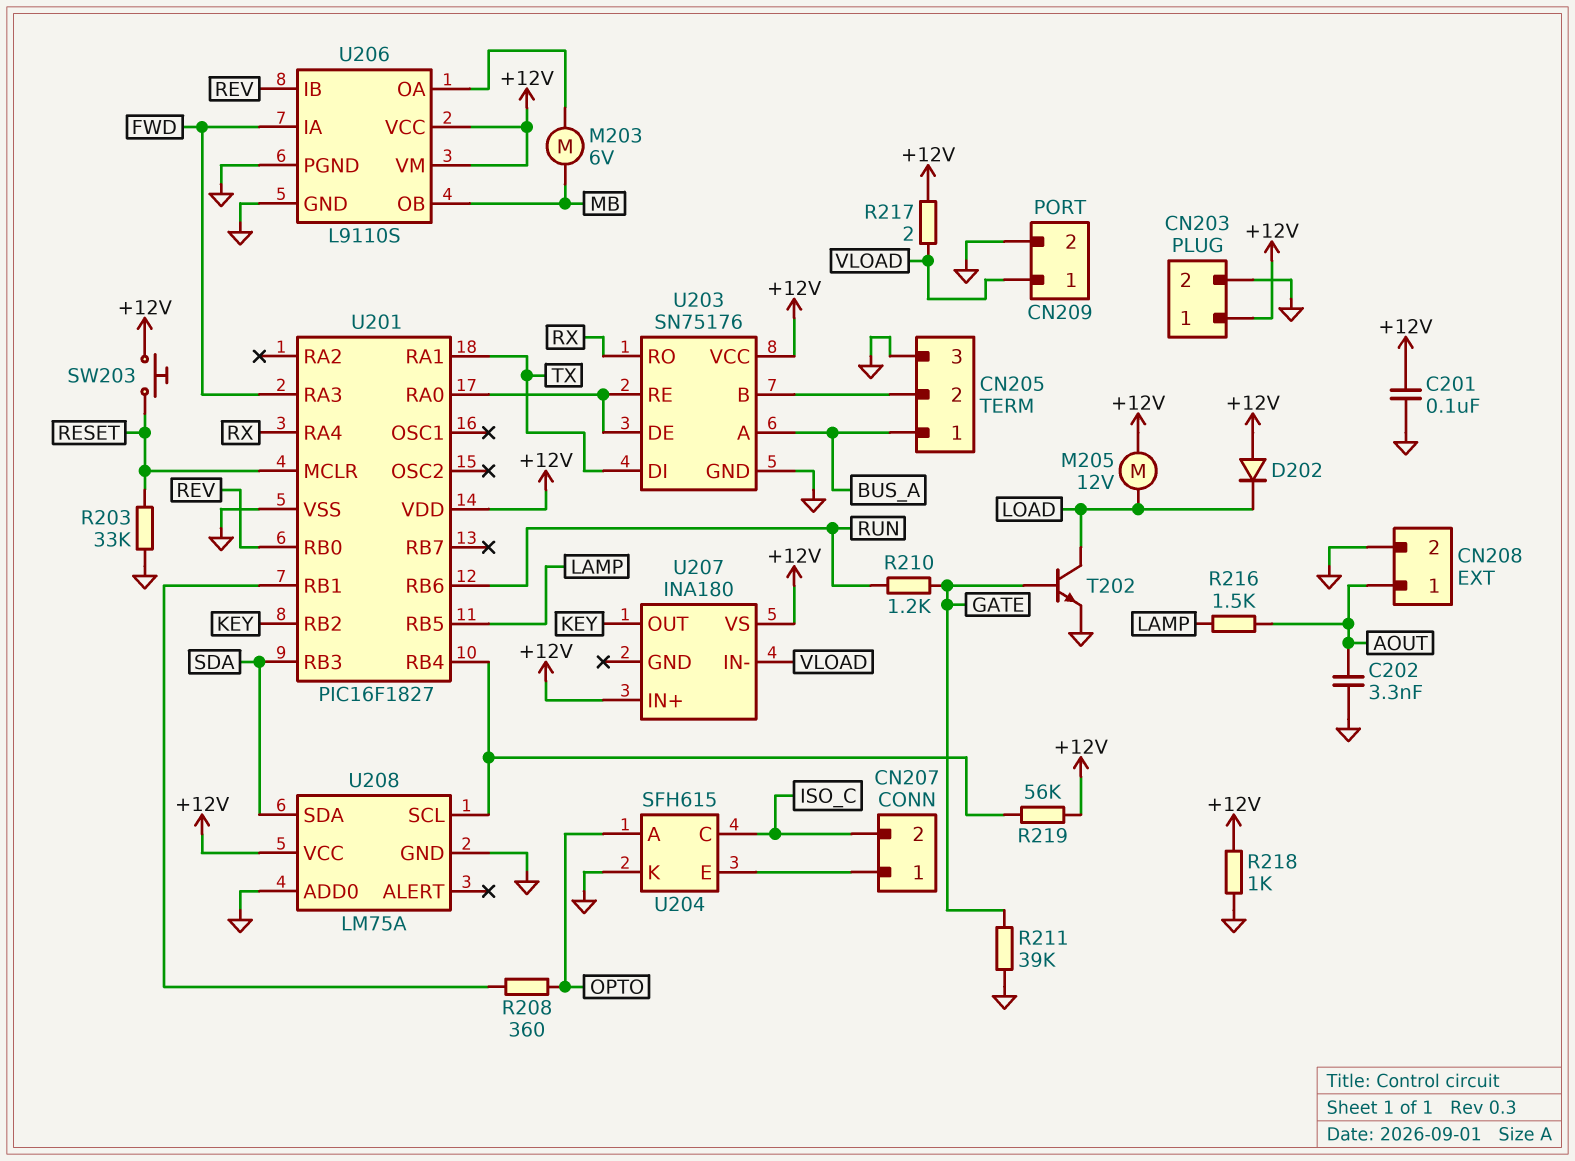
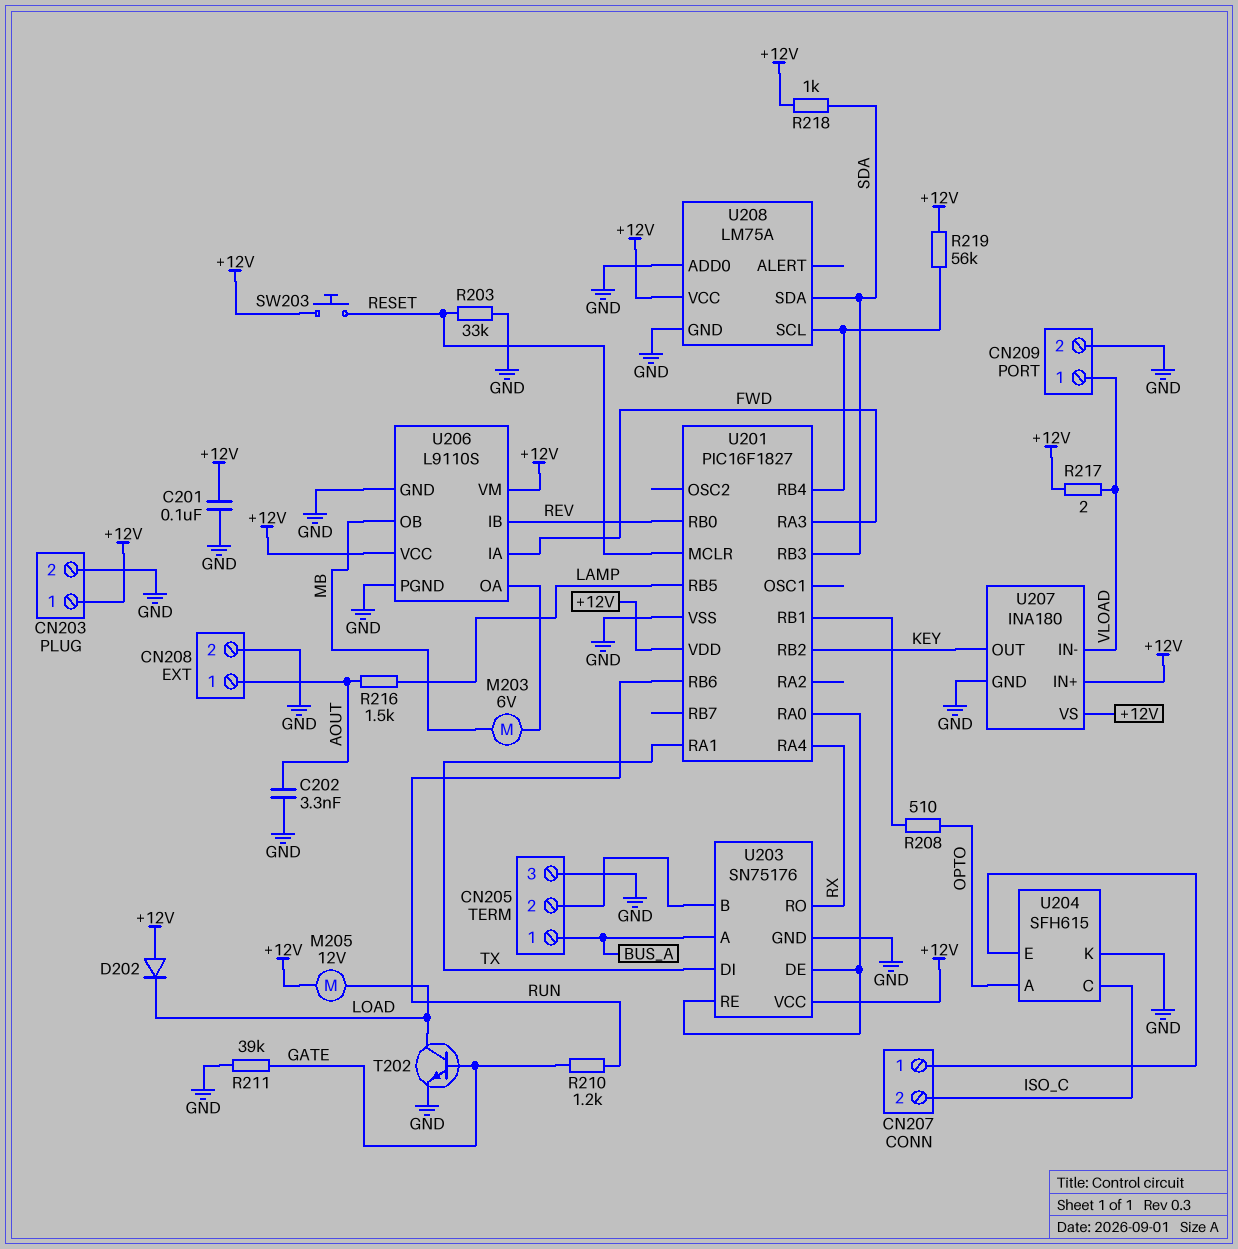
R208: 360 (OPTO, U201/RB1) -> 510 (OPTO, U201/RB1)
R218: 1k (+12V, GND) -> 1k (+12V, SDA)
U207 pin GND: none -> GND

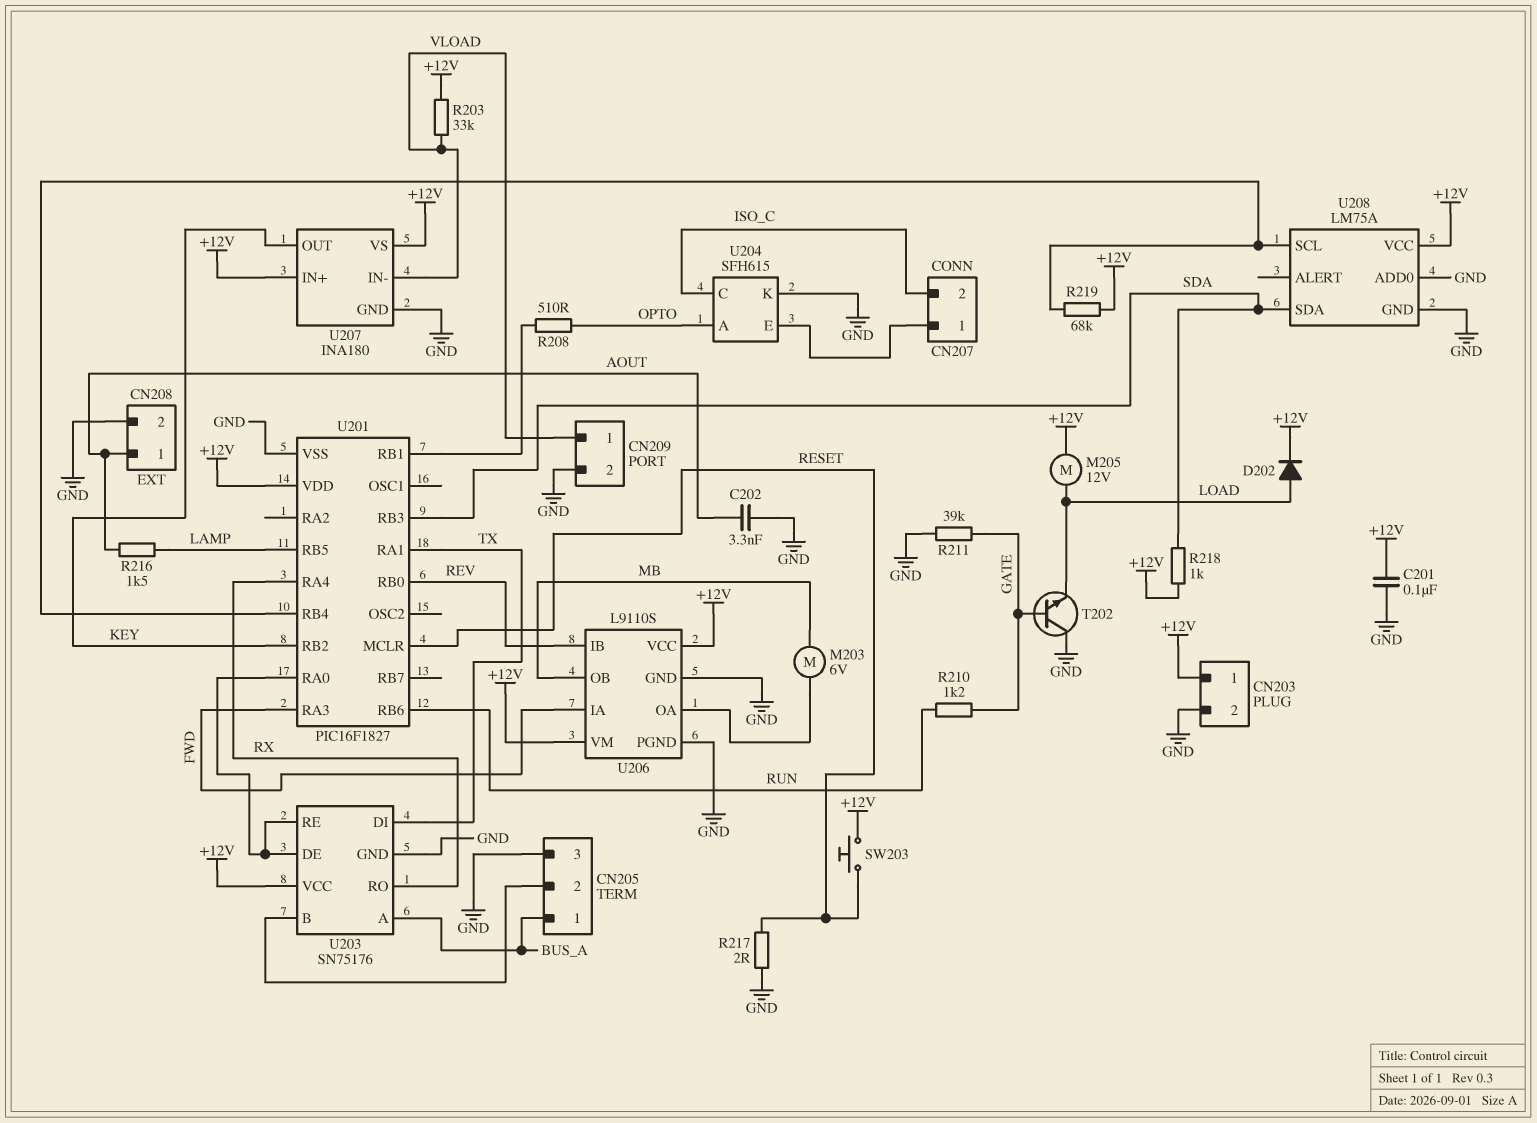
D202: diode (A +12V, K LOAD) -> diode (A LOAD, K +12V)
R203: 33k (GND, RESET) -> 33k (+12V, VLOAD)
R217: 2 (+12V, VLOAD) -> 2 (GND, RESET)
R219: 56k (+12V, U201/RB4) -> 68k (+12V, U201/RB4)
T202: NPN (B GATE, C LOAD, E GND) -> NPN (B GATE, C GND, E LOAD)

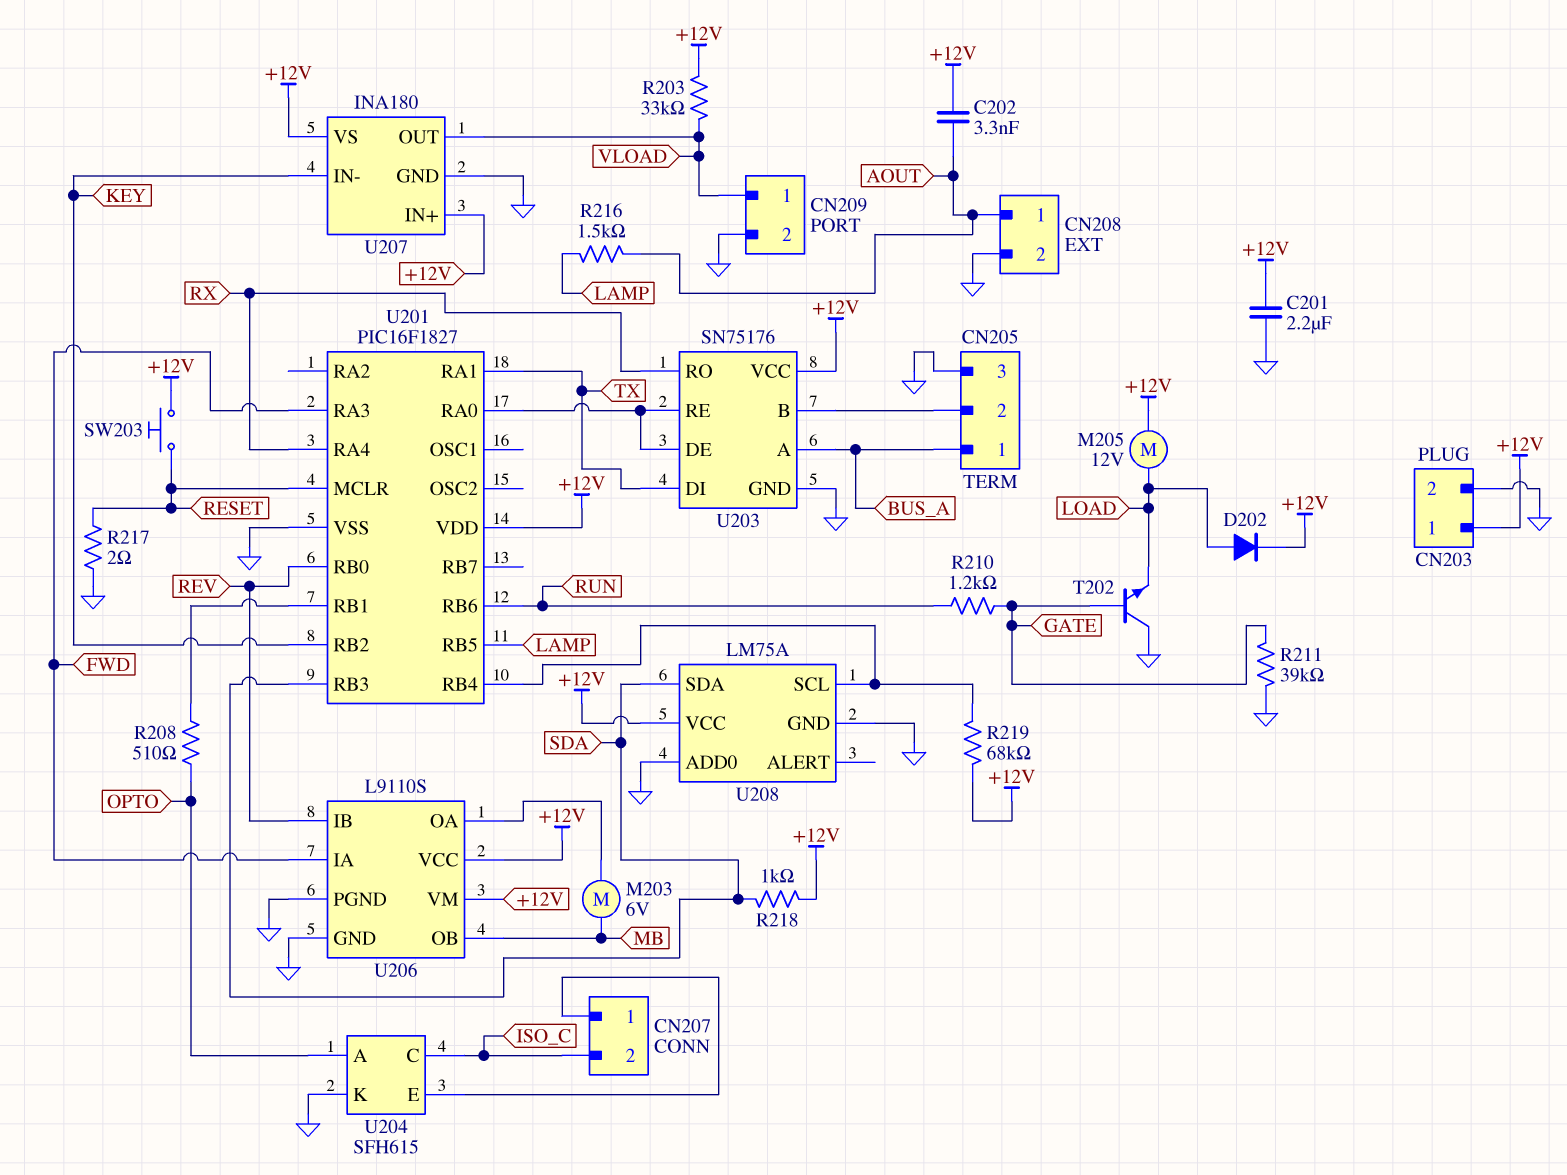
C201: 100nF (+12V, GND) -> 2.2uF (+12V, GND)
C202: 3.3nF (AOUT, GND) -> 3.3nF (+12V, AOUT)
U207 pin IN-: VLOAD -> KEY
U207 pin OUT: KEY -> VLOAD

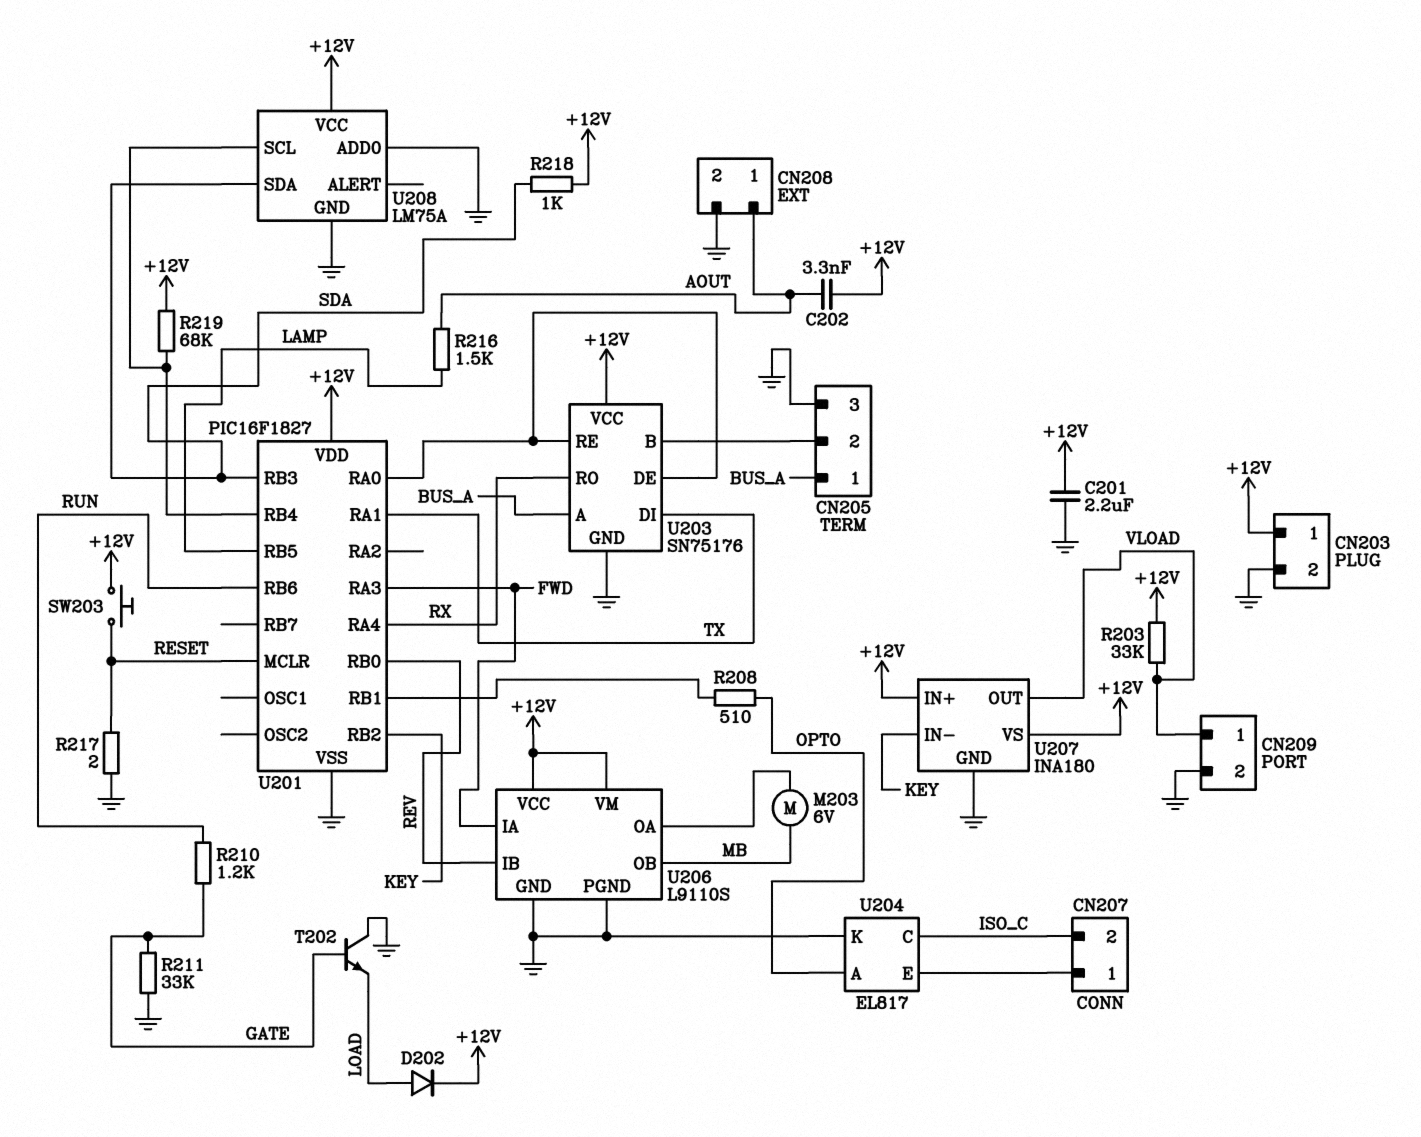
M205: motor 12V (+12V, LOAD) -> none
R211: 39k (GATE, GND) -> 33k (GATE, GND)
U204: SFH615 -> EL817

